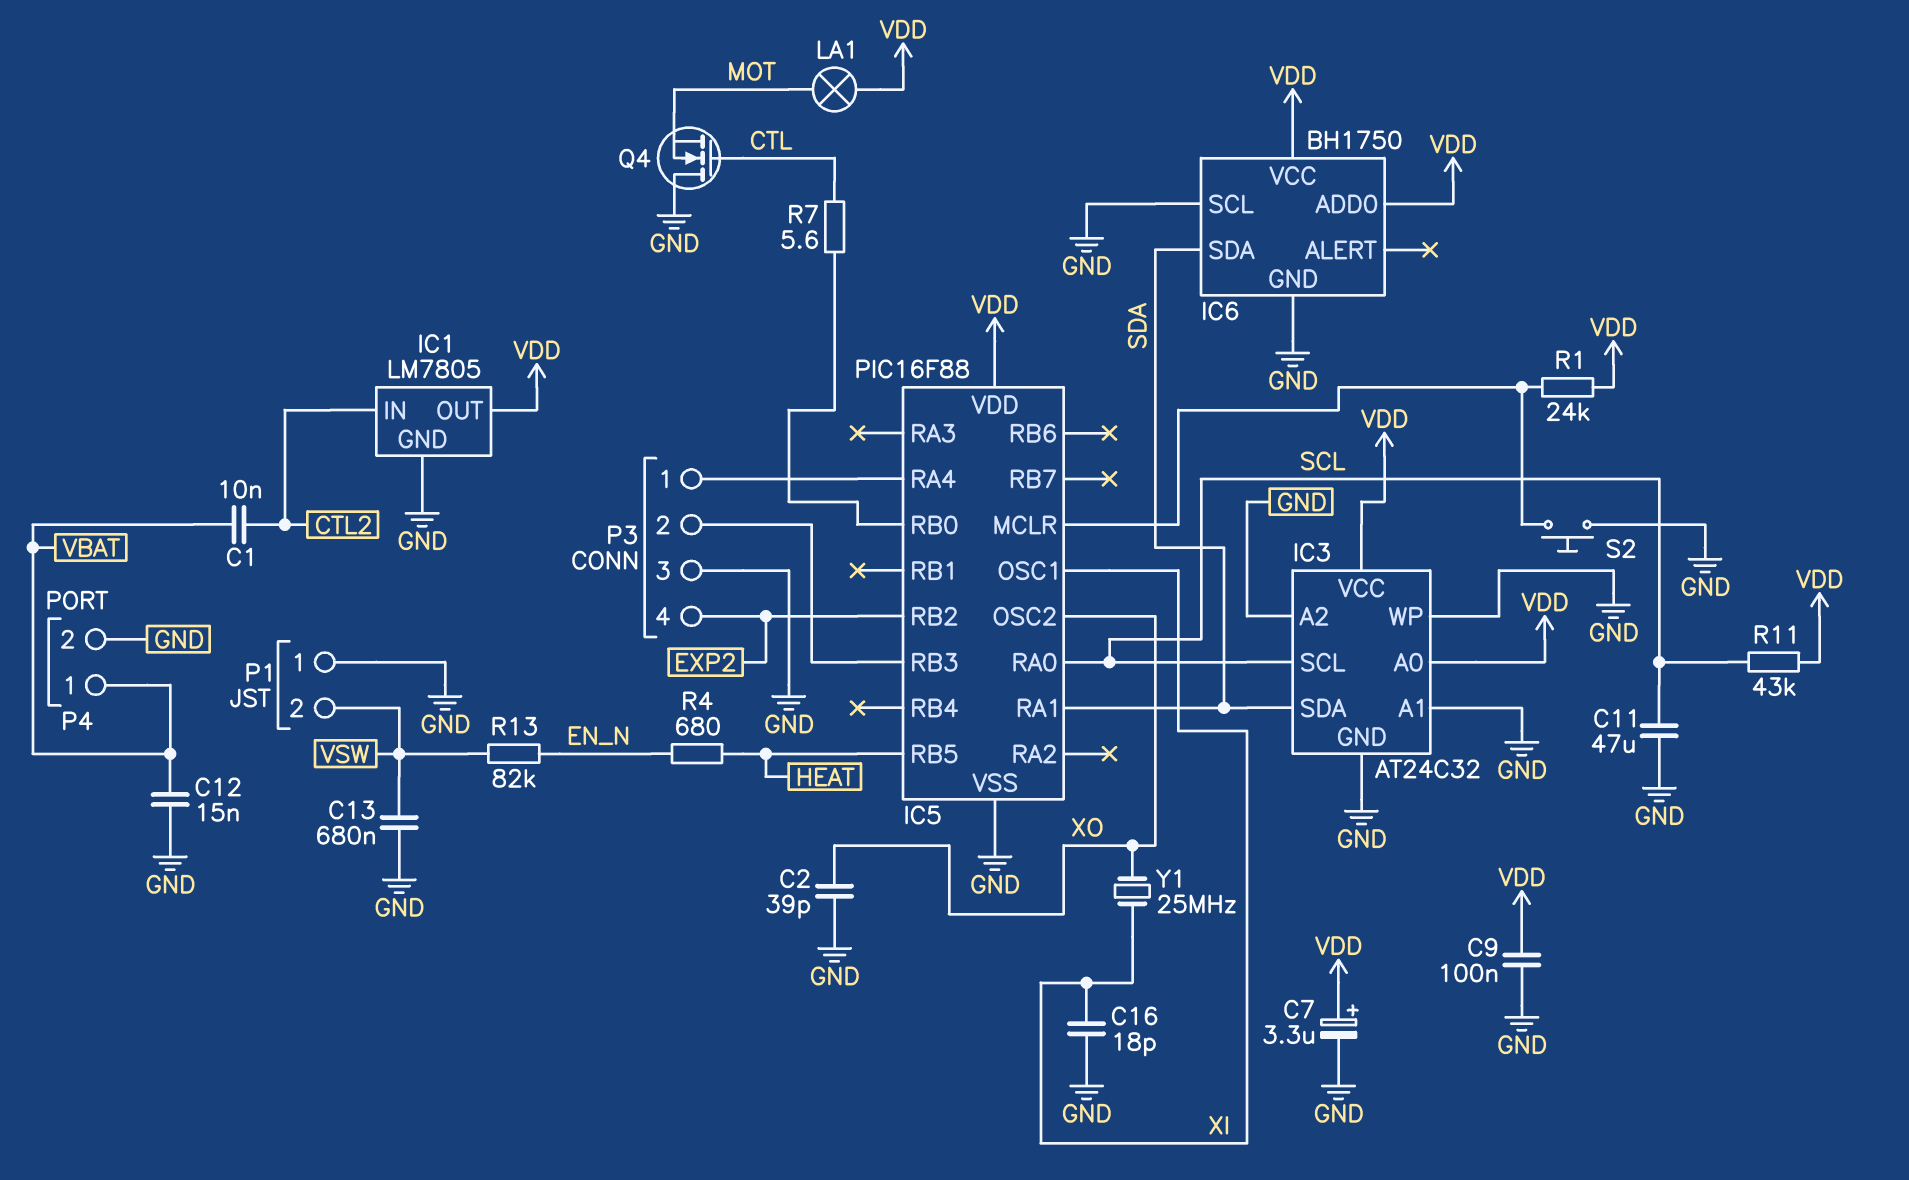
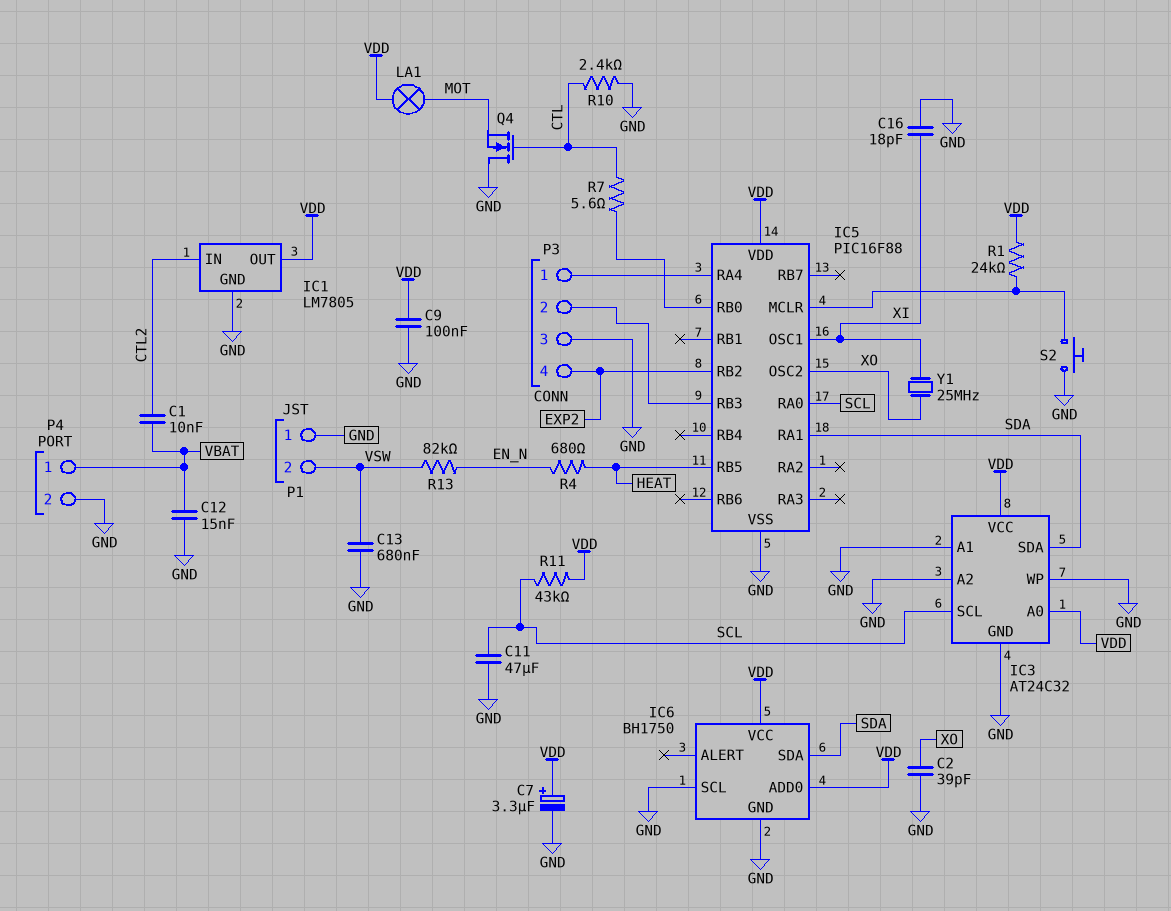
R10: none -> 2.4k (CTL, GND)

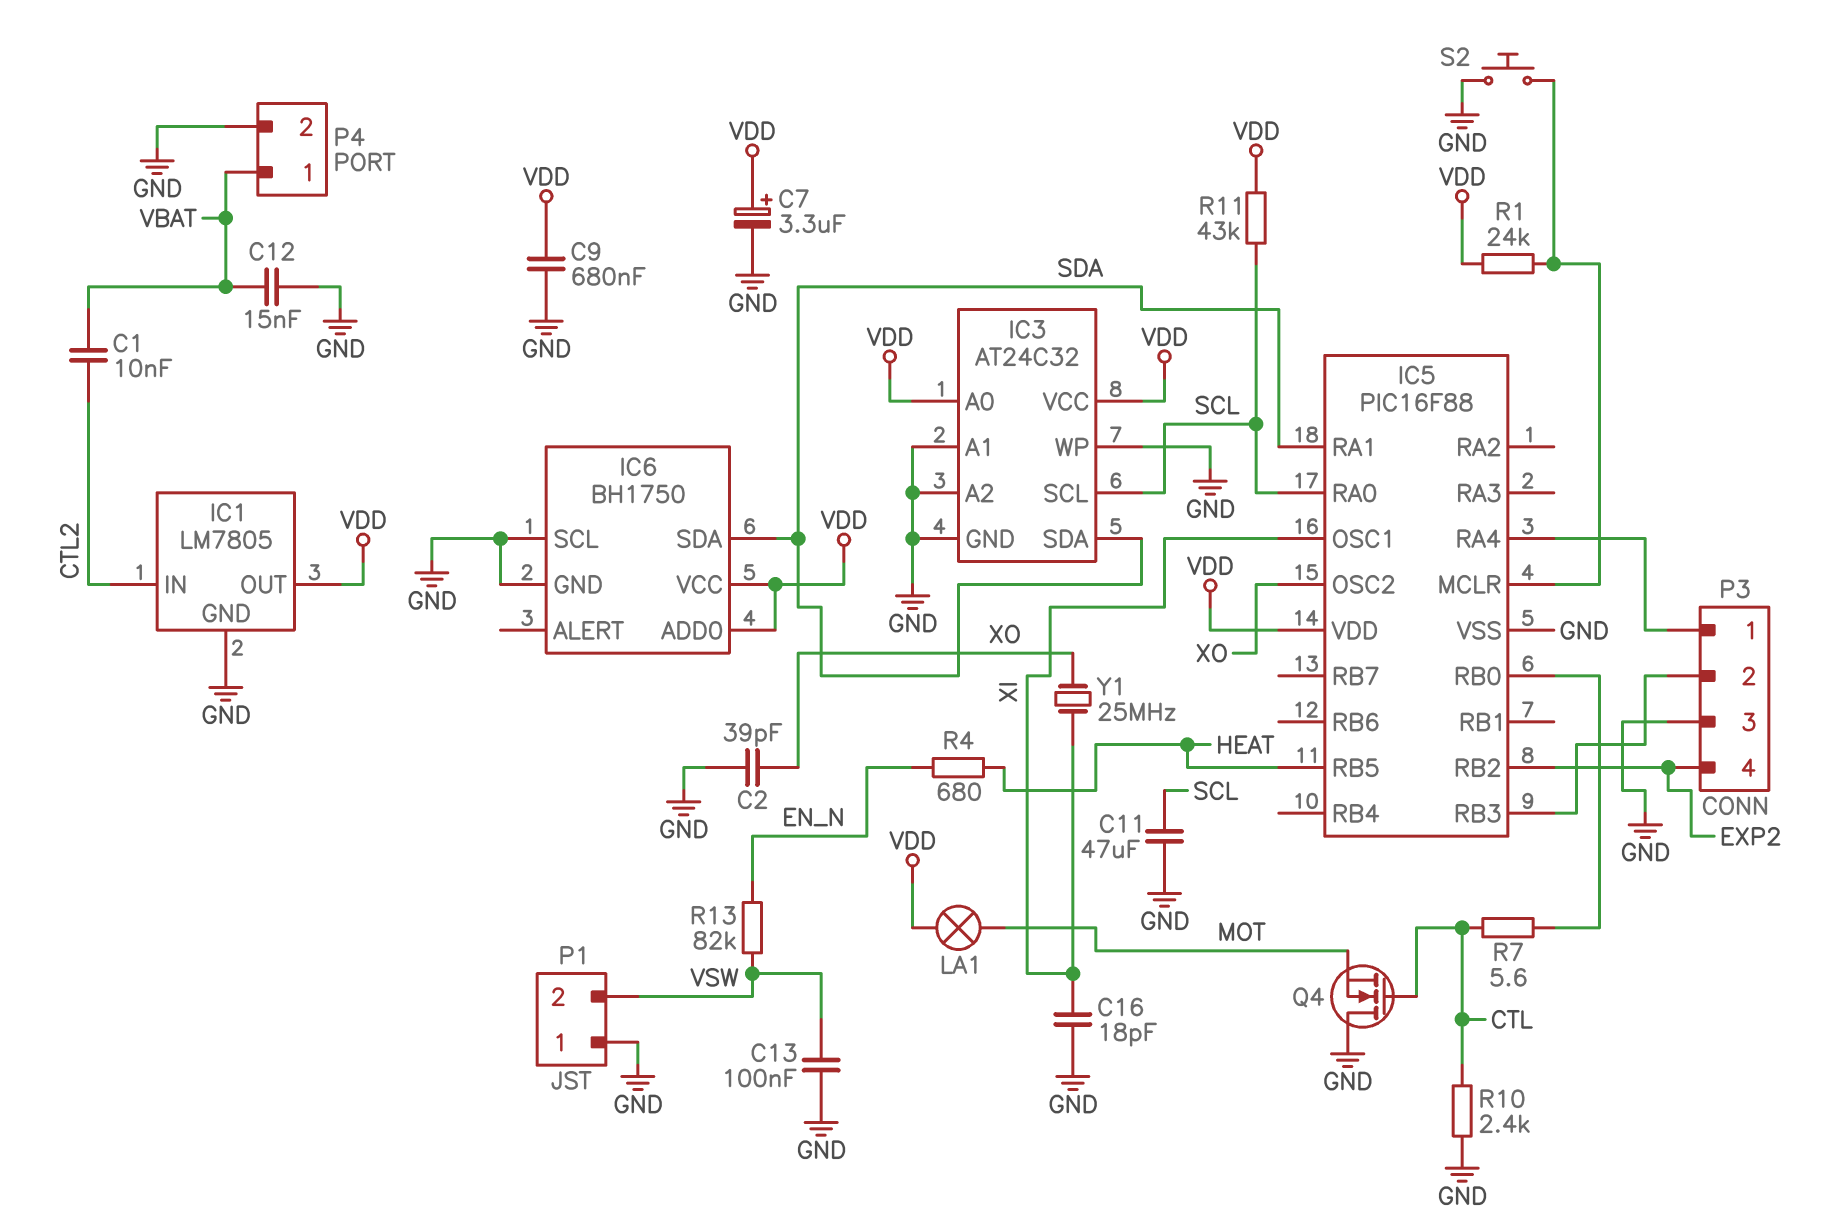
C9: 100nF (GND, VDD) -> 680nF (GND, VDD)
C13: 680nF (GND, VSW) -> 100nF (GND, VSW)

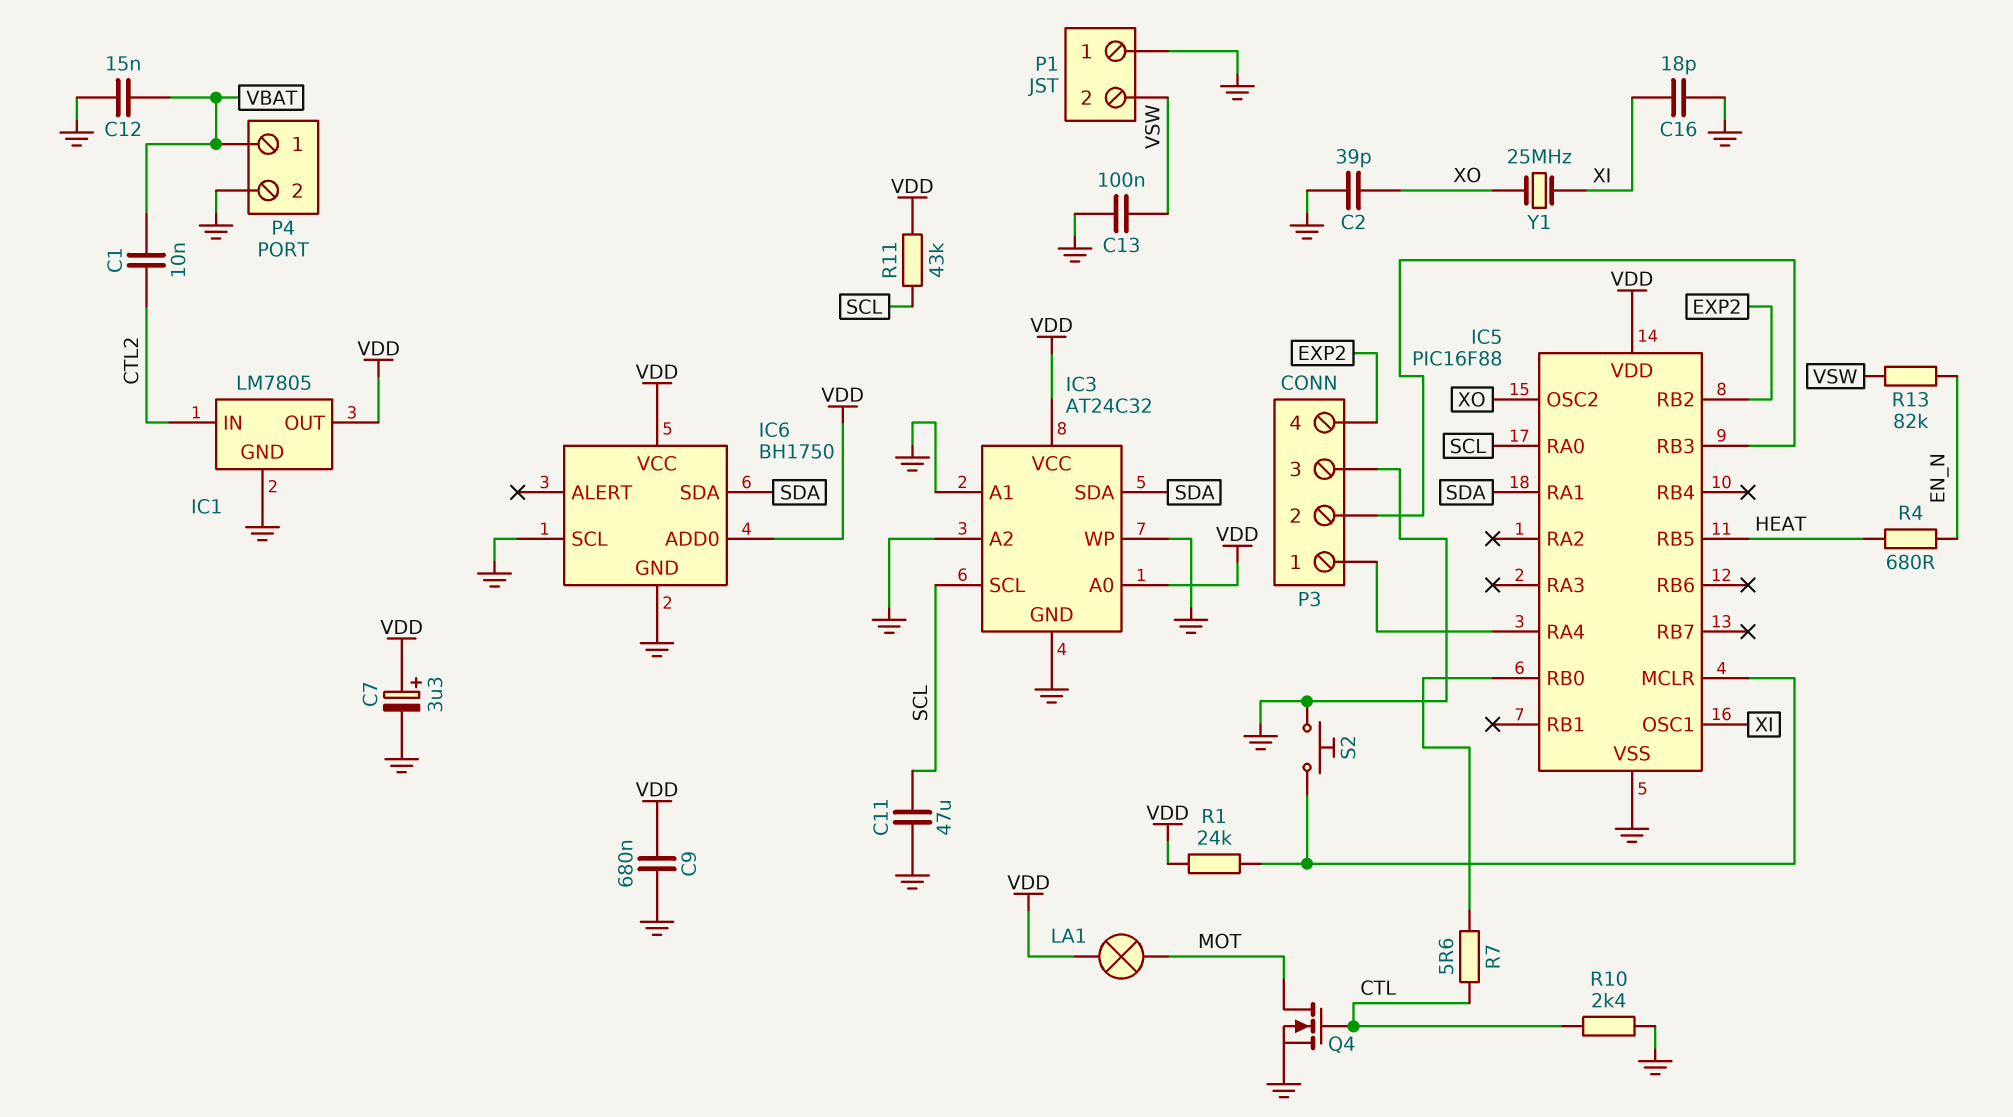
Q4: NMOS (G CTL, D GND, S MOT) -> NMOS (G CTL, D MOT, S GND)

